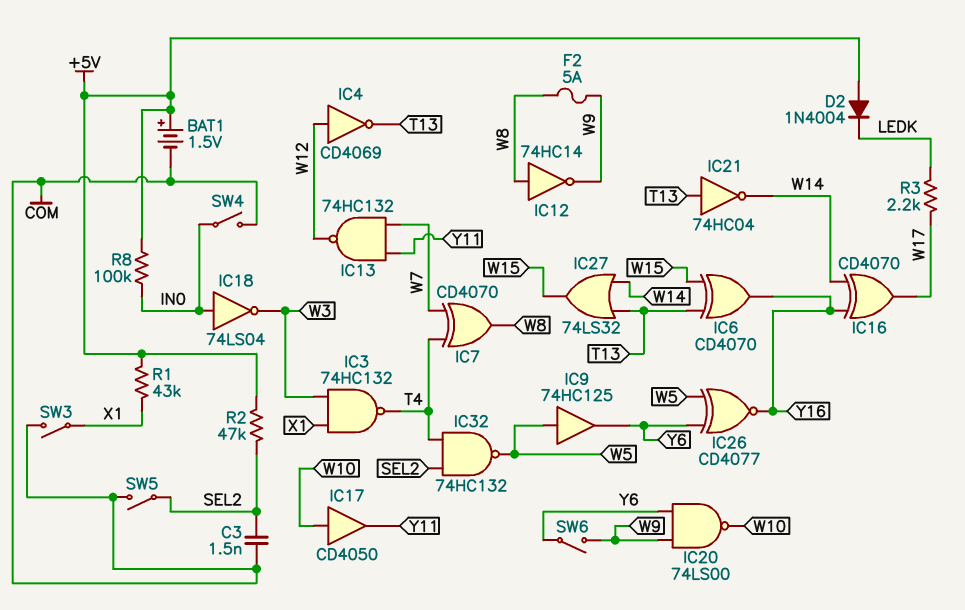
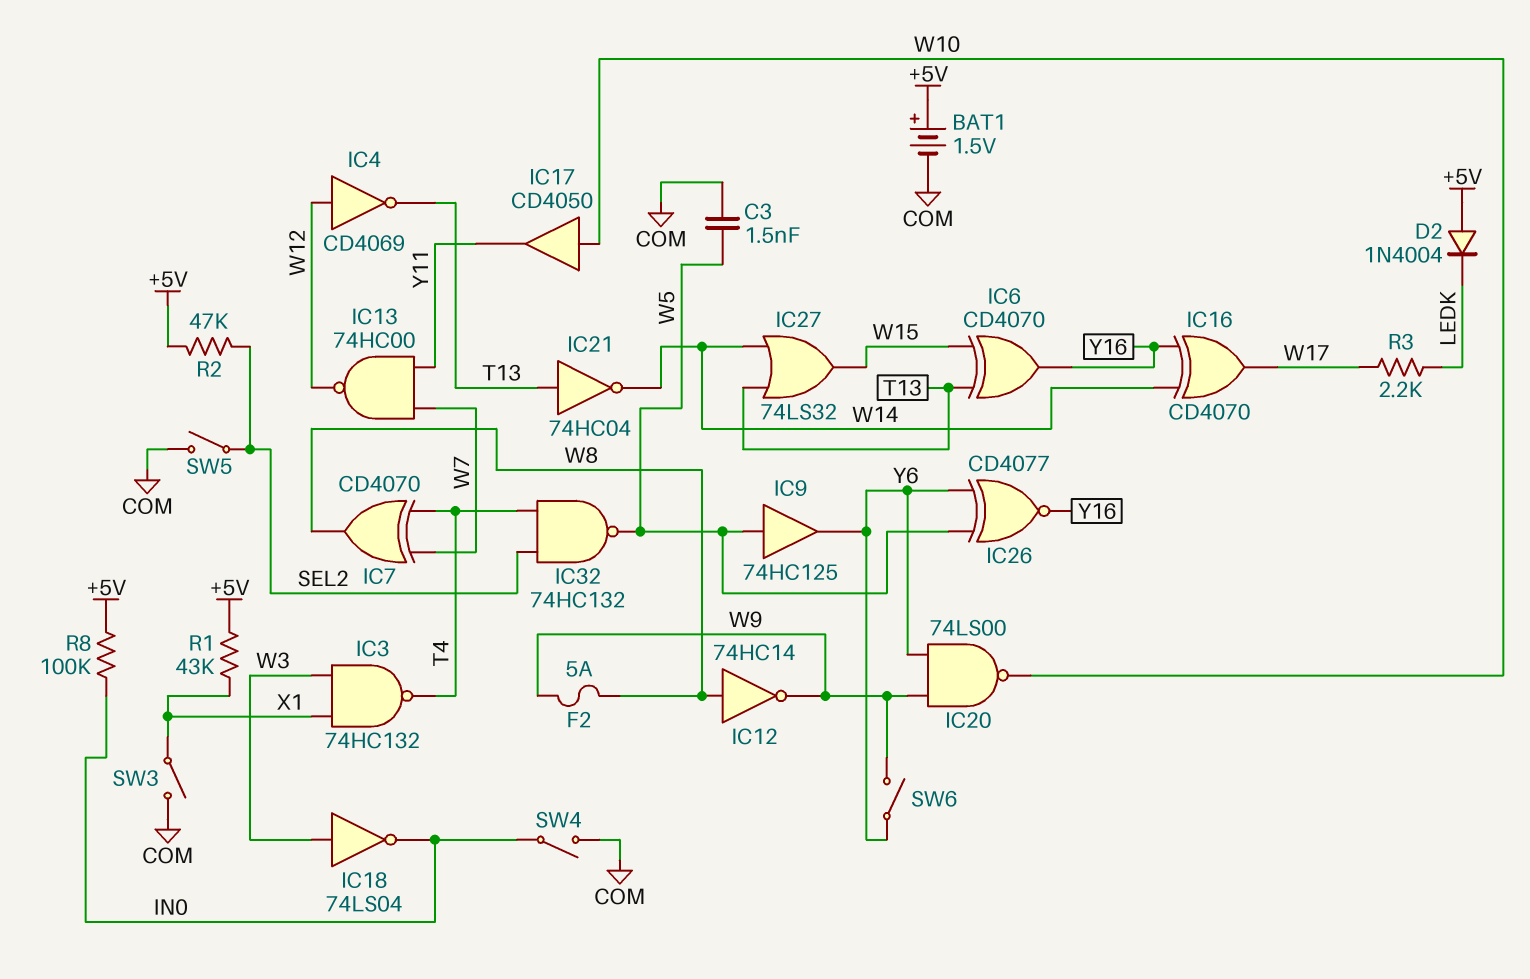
C3: 1.5nF (COM, SEL2) -> 1.5nF (COM, W5)
IC13: NAND 74HC132 (in W7, in Y11, out W12) -> NAND 74HC00 (in W7, in Y11, out W12)
IC18: NOT 74LS04 (in IN0, out W3) -> NOT 74LS04 (in W3, out IN0)

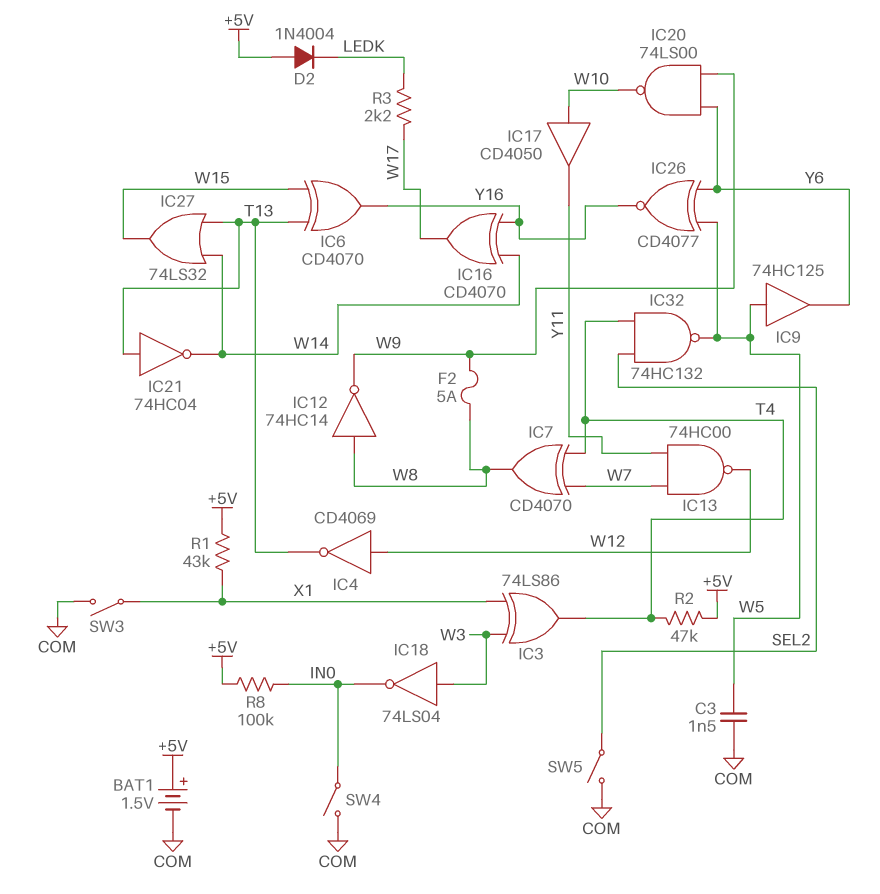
IC3: NAND 74HC132 (in W3, in X1, out T4) -> XOR 74LS86 (in W3, in X1, out T4)
R2: 47k (+5V, SEL2) -> 47k (+5V, T4)
SW6: switch (W9, Y6) -> none

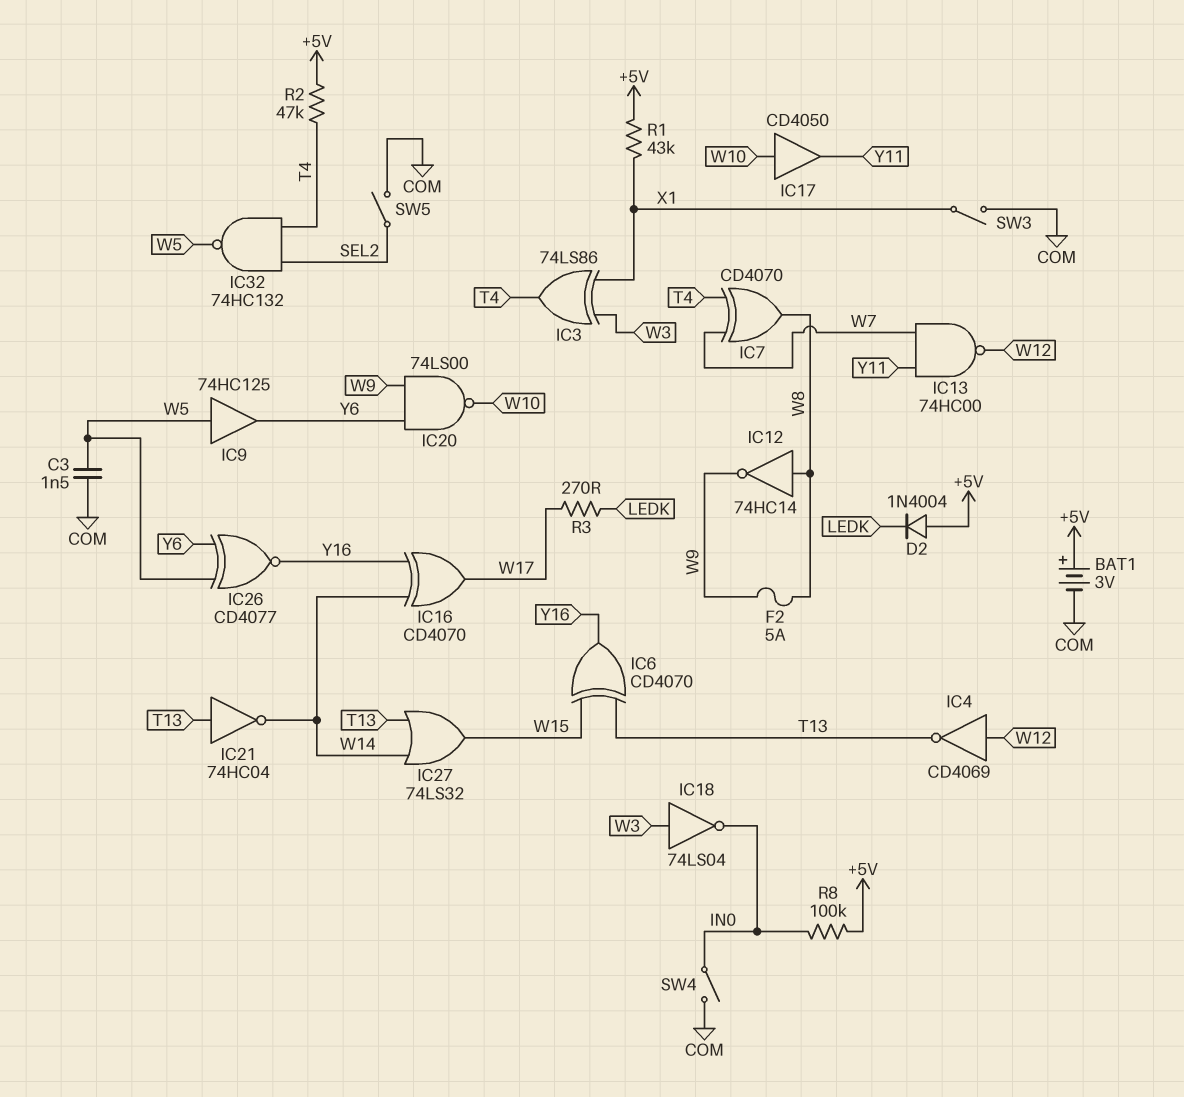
BAT1: 1.5V (plus +5V, minus COM) -> 3V (plus +5V, minus COM)
R3: 2.2k (LEDK, W17) -> 270 (LEDK, W17)

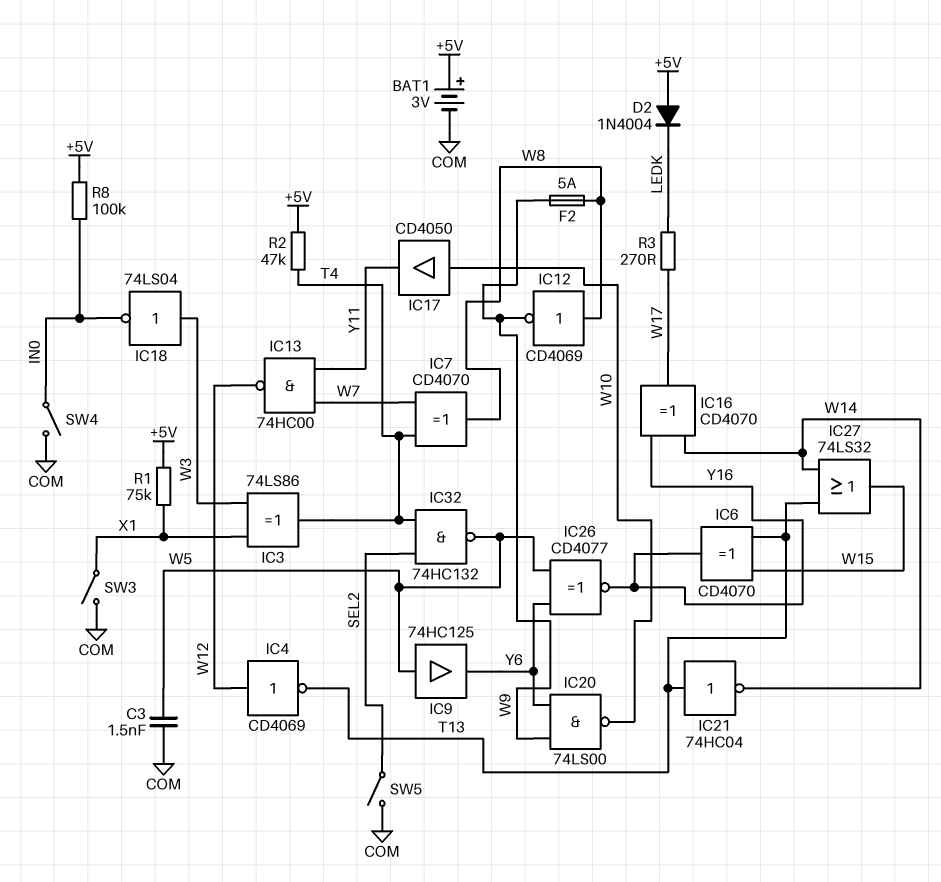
IC12: NOT 74HC14 (in W8, out W9) -> NOT CD4069 (in W8, out W9)
R1: 43k (+5V, X1) -> 75k (+5V, X1)

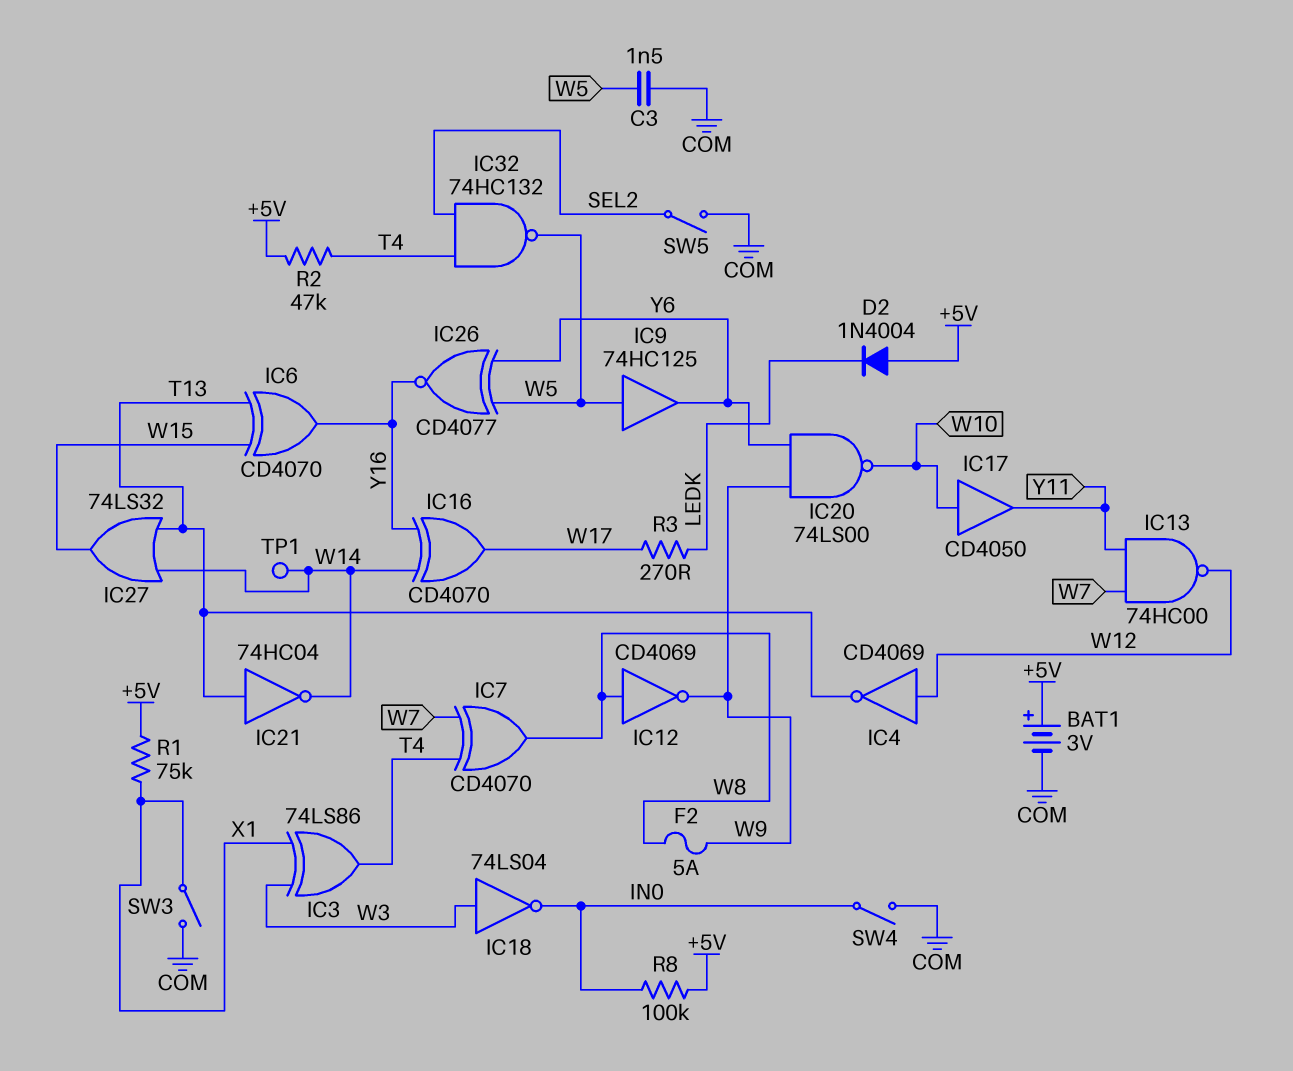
TP1: none -> test point (W14)

